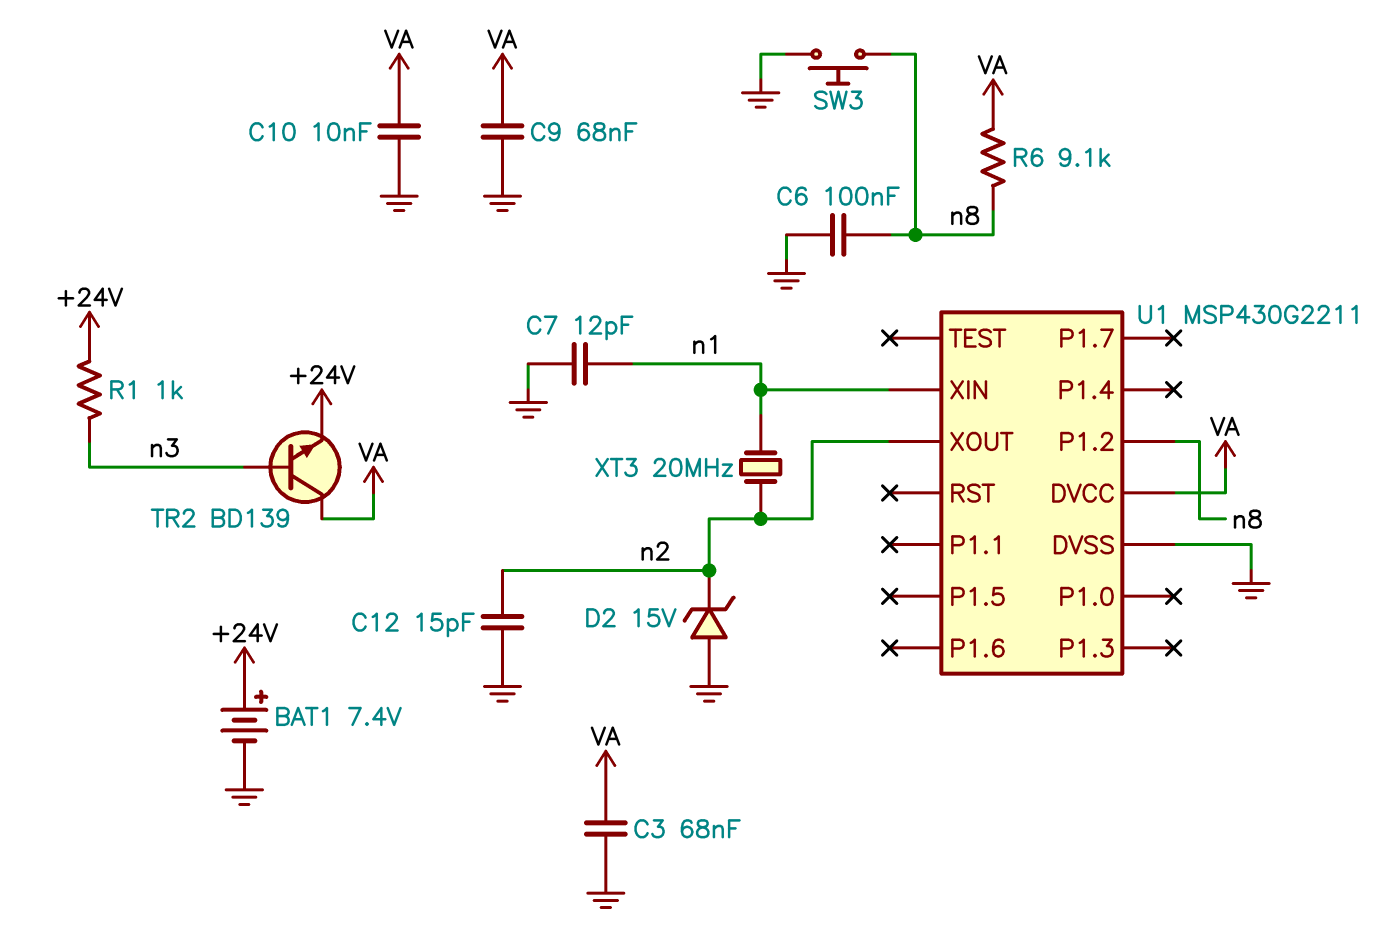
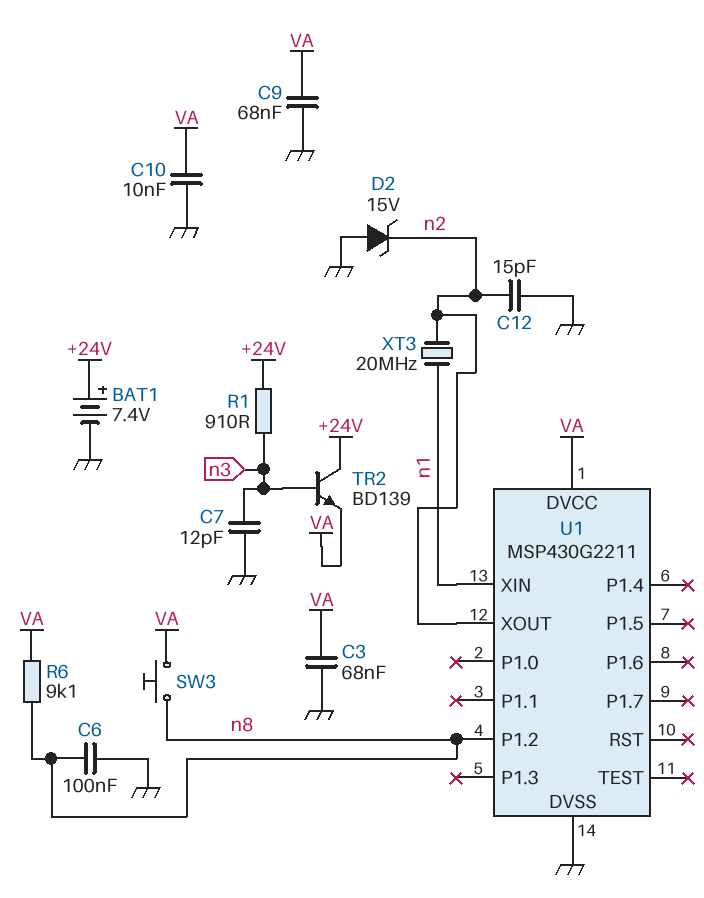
C7: 12pF (GND, n1) -> 12pF (GND, n3)
R1: 1k (+24V, n3) -> 910 (+24V, n3)
SW3: button (GND, n8) -> button (VA, n8)
TR2: NPN BD139 (B n3, C VA, E +24V) -> NPN BD139 (B n3, C +24V, E VA)

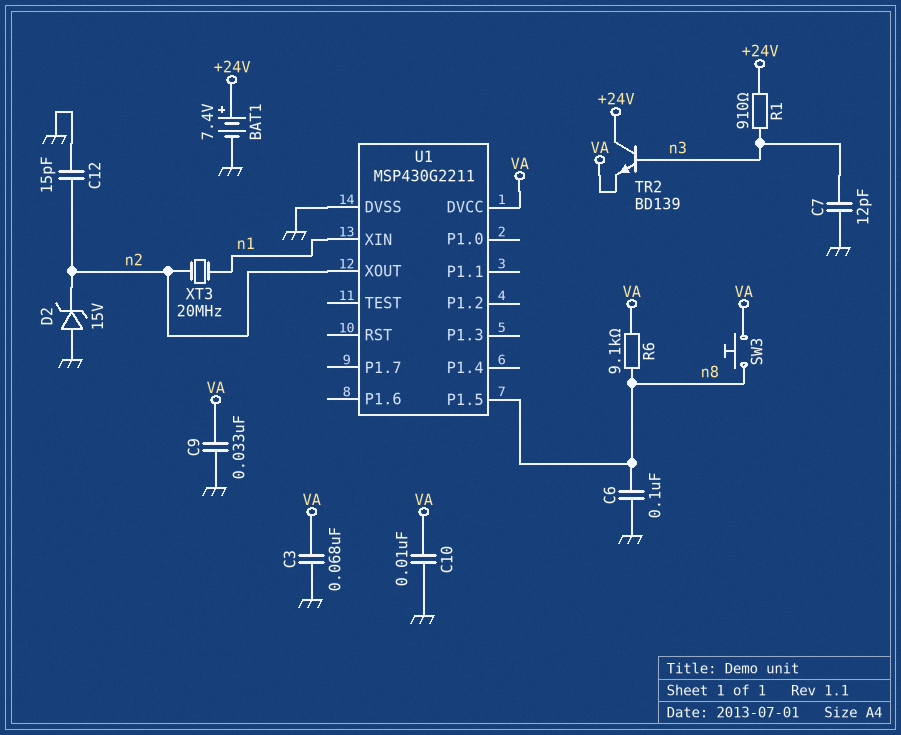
C9: 68nF (GND, VA) -> 33nF (GND, VA)
U1 pin P1.2: n8 -> none
U1 pin P1.5: none -> n8

